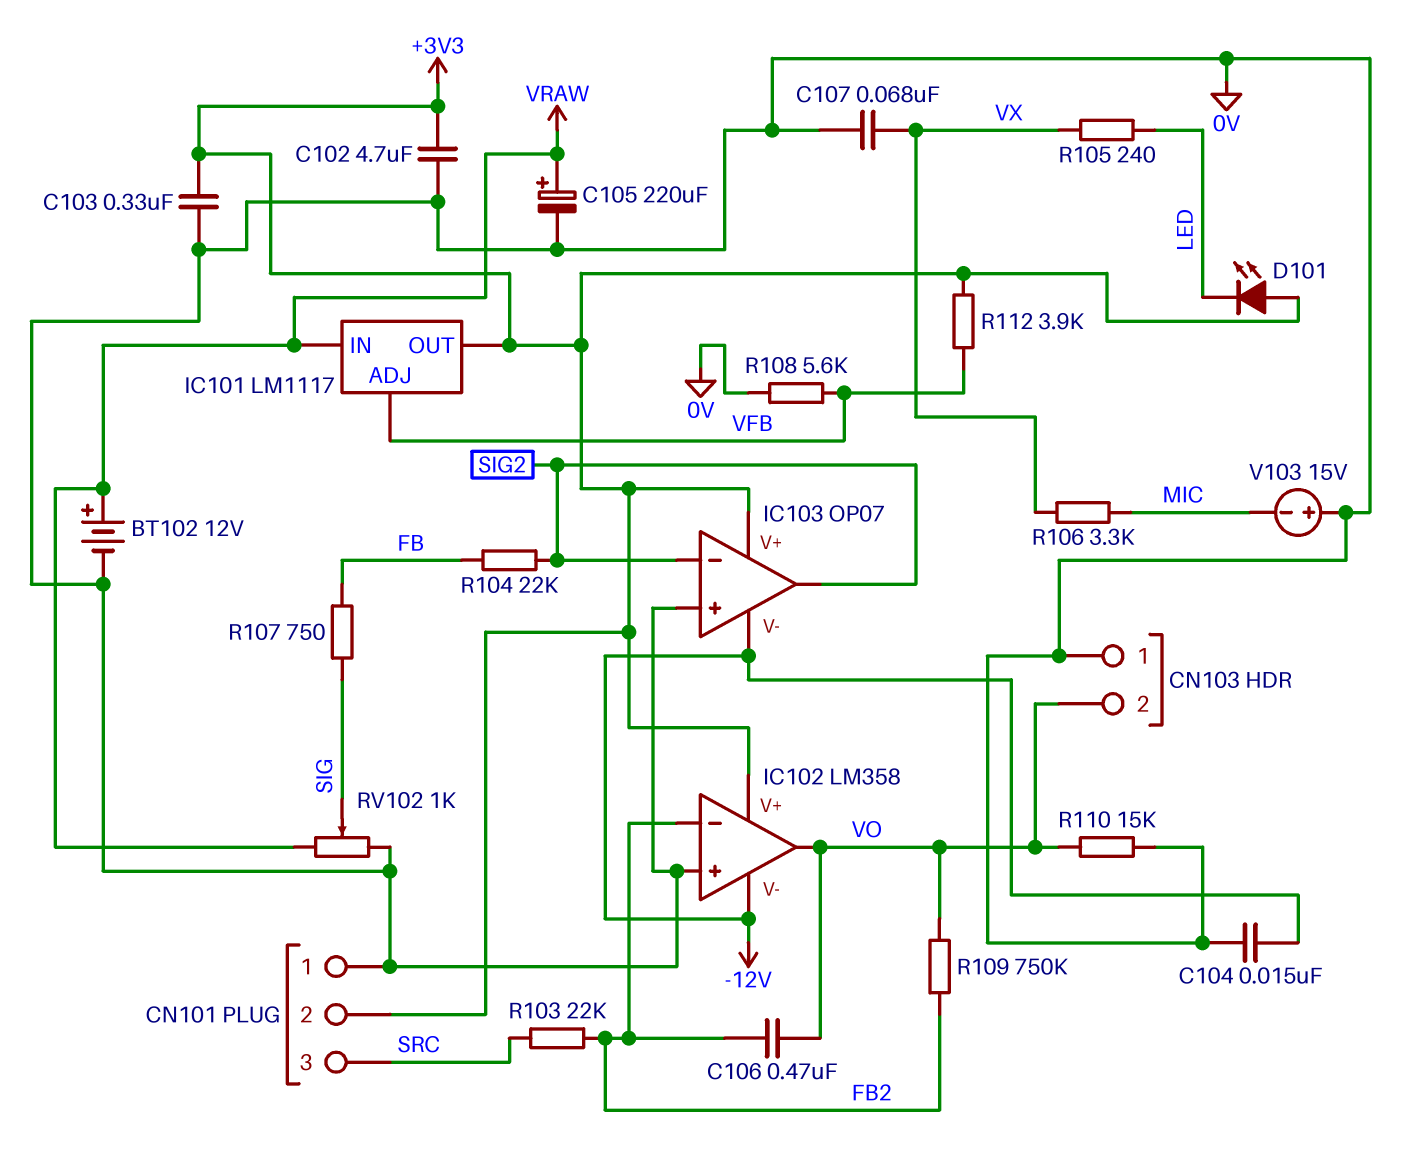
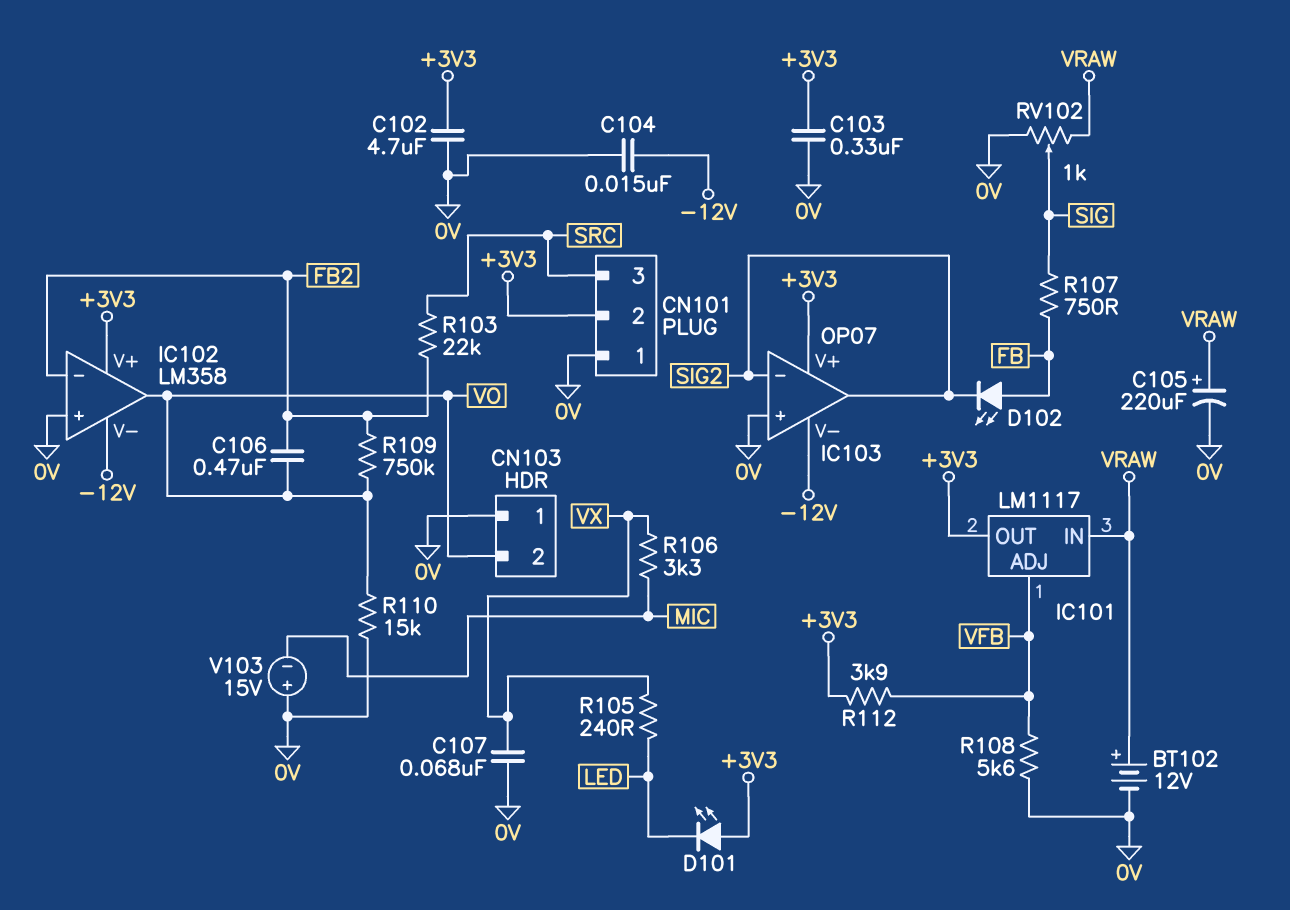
D102: none -> LED (A FB, K SIG2)
R104: 22k (FB, SIG2) -> none

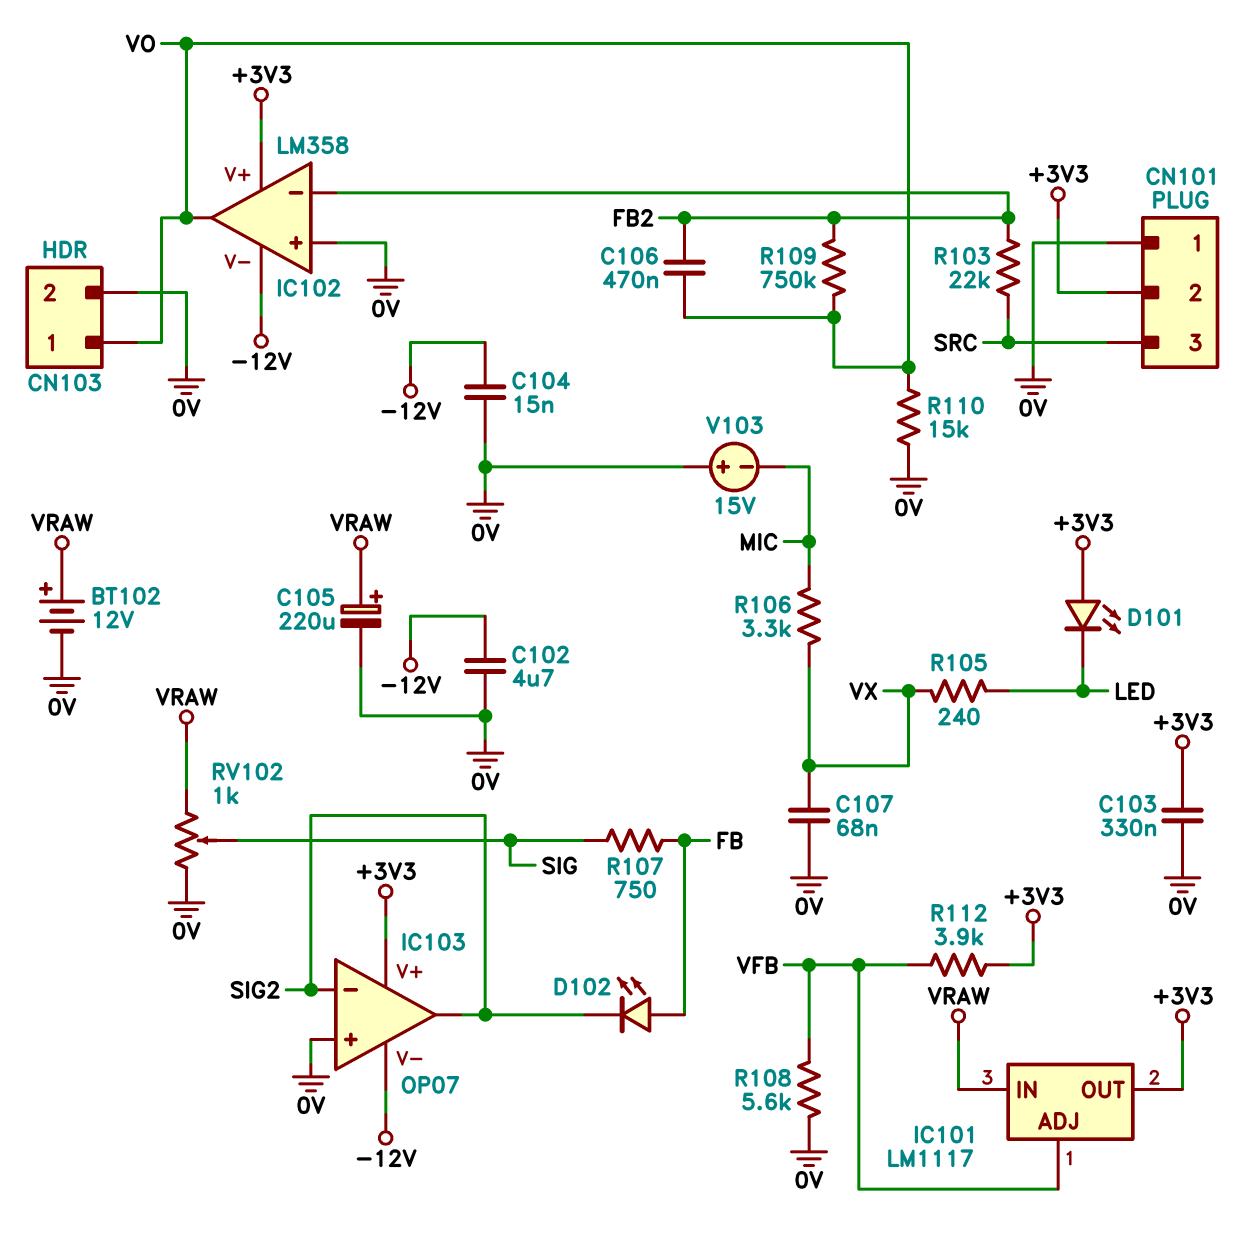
C102: 4.7uF (+3V3, 0V) -> 4.7uF (-12V, 0V)
CN103 pin 1: 0V -> VO
CN103 pin 2: VO -> 0V

